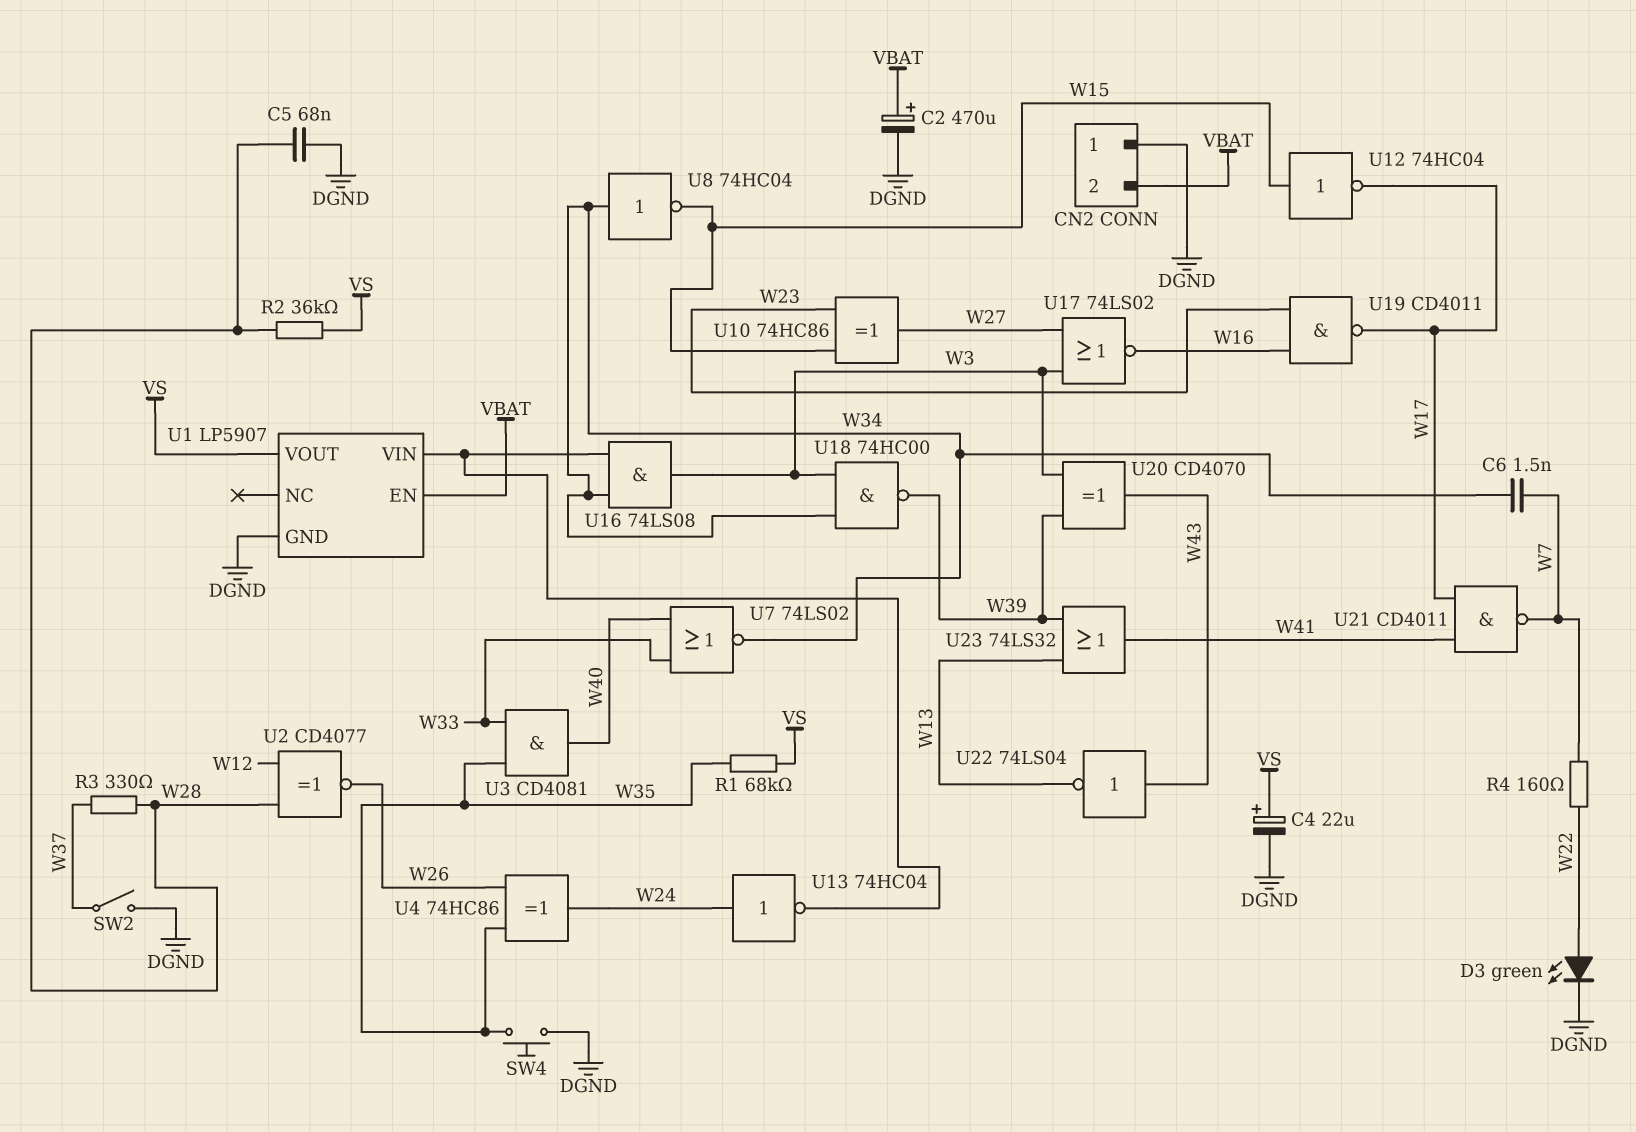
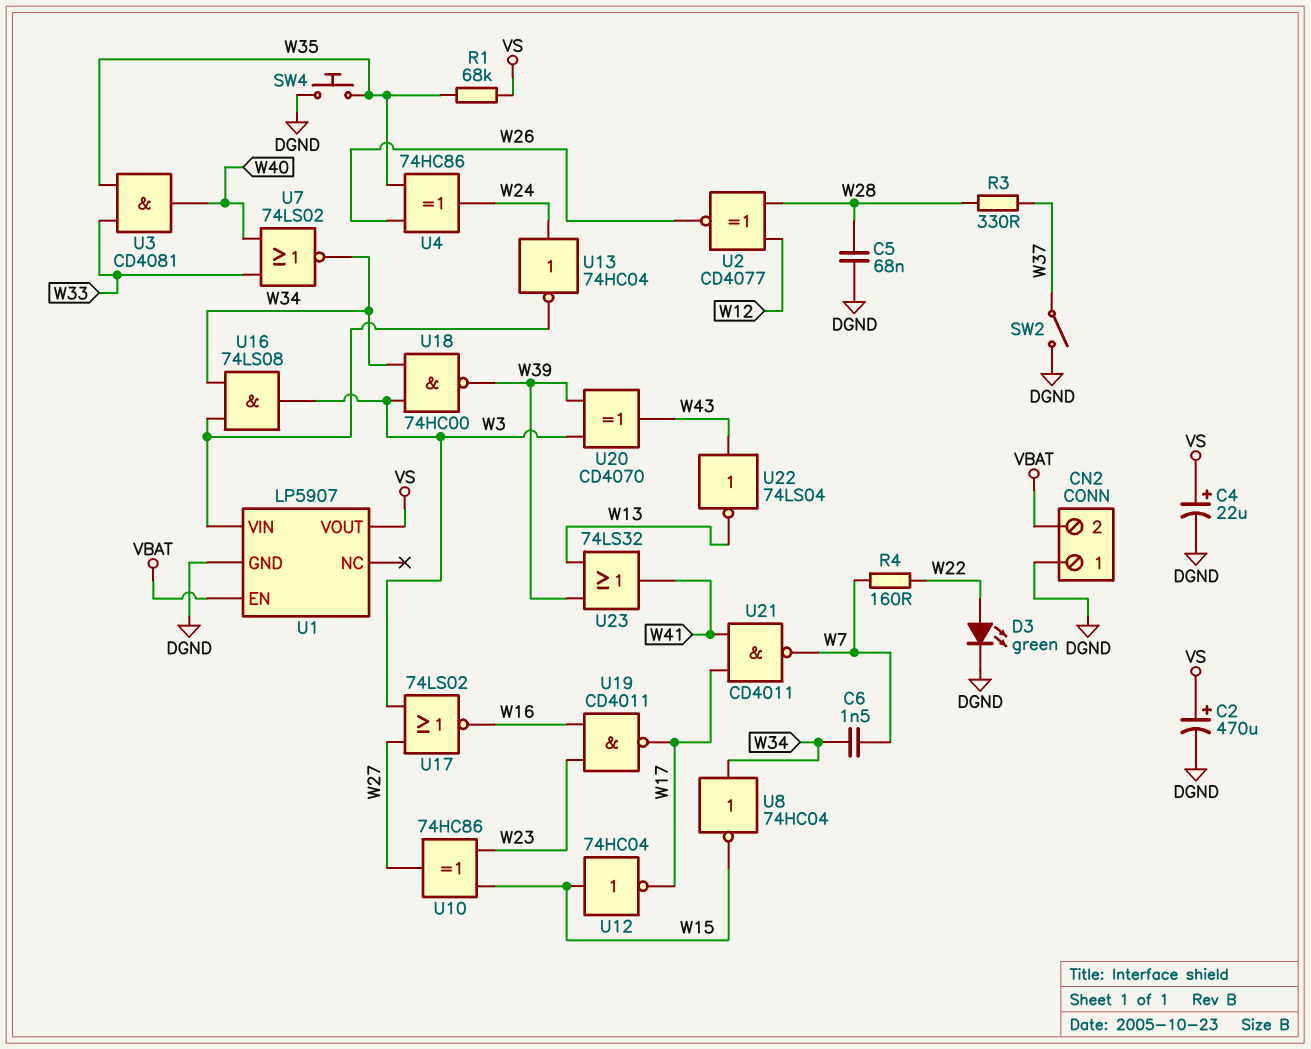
C2: 470uF (plus VBAT, minus DGND) -> 470uF (plus VS, minus DGND)
R2: 36k (VS, W28) -> none

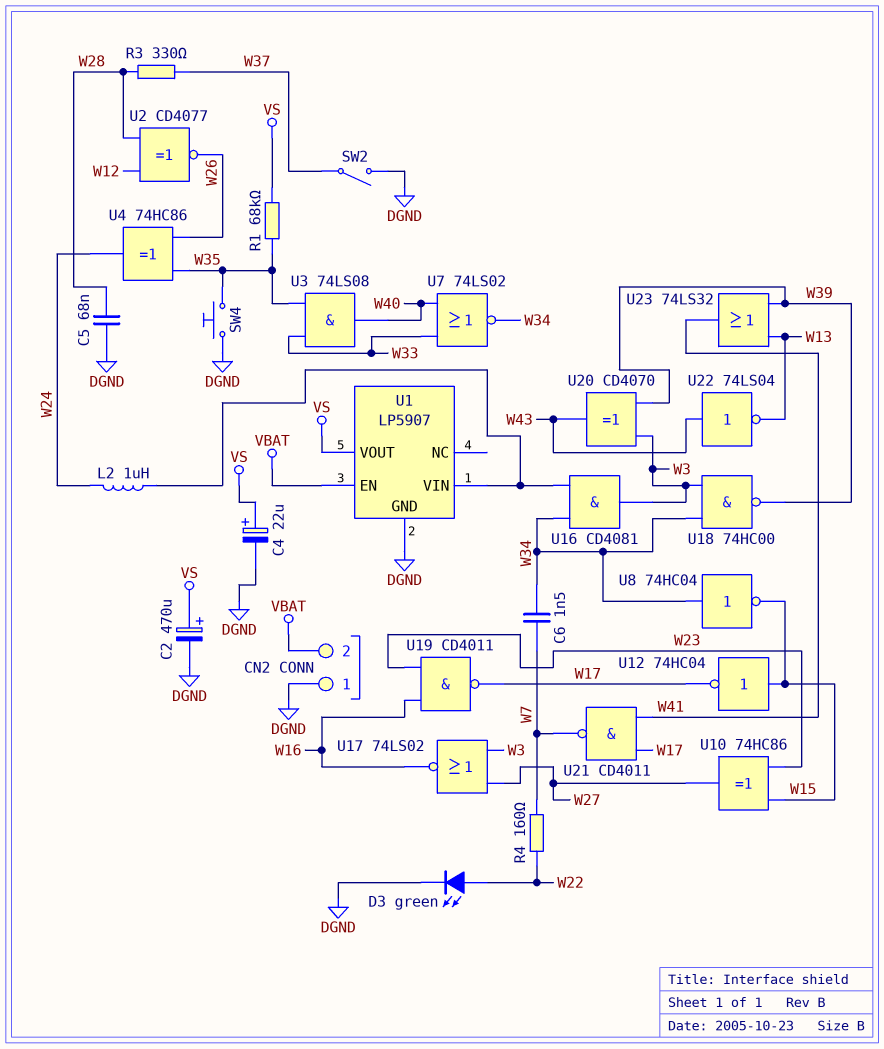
L2: none -> 1uH (U1/VIN, W24)
U3: AND CD4081 (in W33, in W35, out W40) -> AND 74LS08 (in W33, in W35, out W40)
U13: NOT 74HC04 (in W24, out U1/VIN) -> none
U16: AND 74LS08 (in U1/VIN, in W34, out W3) -> AND CD4081 (in U1/VIN, in W34, out W3)

